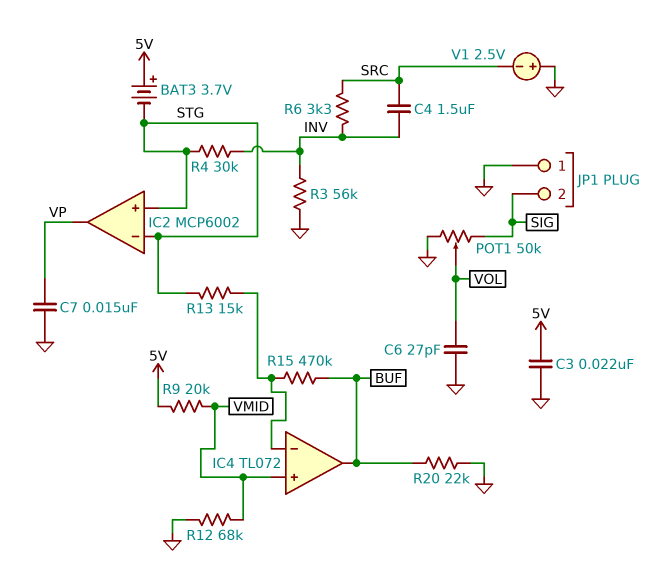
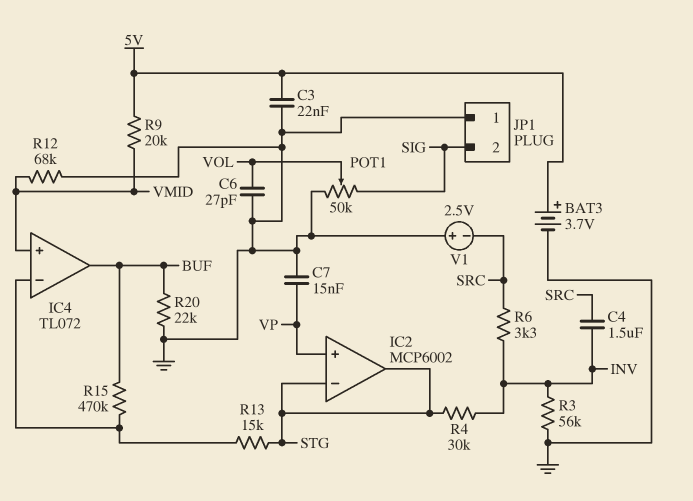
BAT3: 3.7V (plus 5V, minus STG) -> 3.7V (plus 5V, minus GND)
IC2 pin in+: STG -> VP
IC2 pin out: VP -> STG

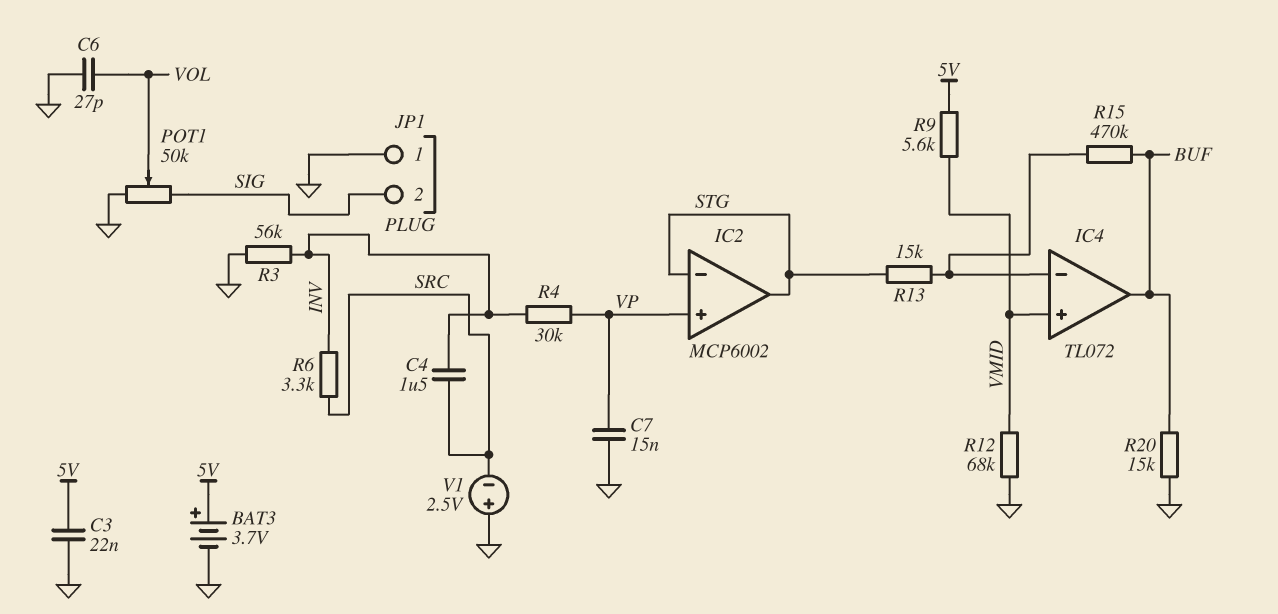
R4: 30k (INV, STG) -> 30k (INV, VP)
R9: 20k (5V, VMID) -> 5.6k (5V, VMID)
R20: 22k (BUF, GND) -> 15k (BUF, GND)

